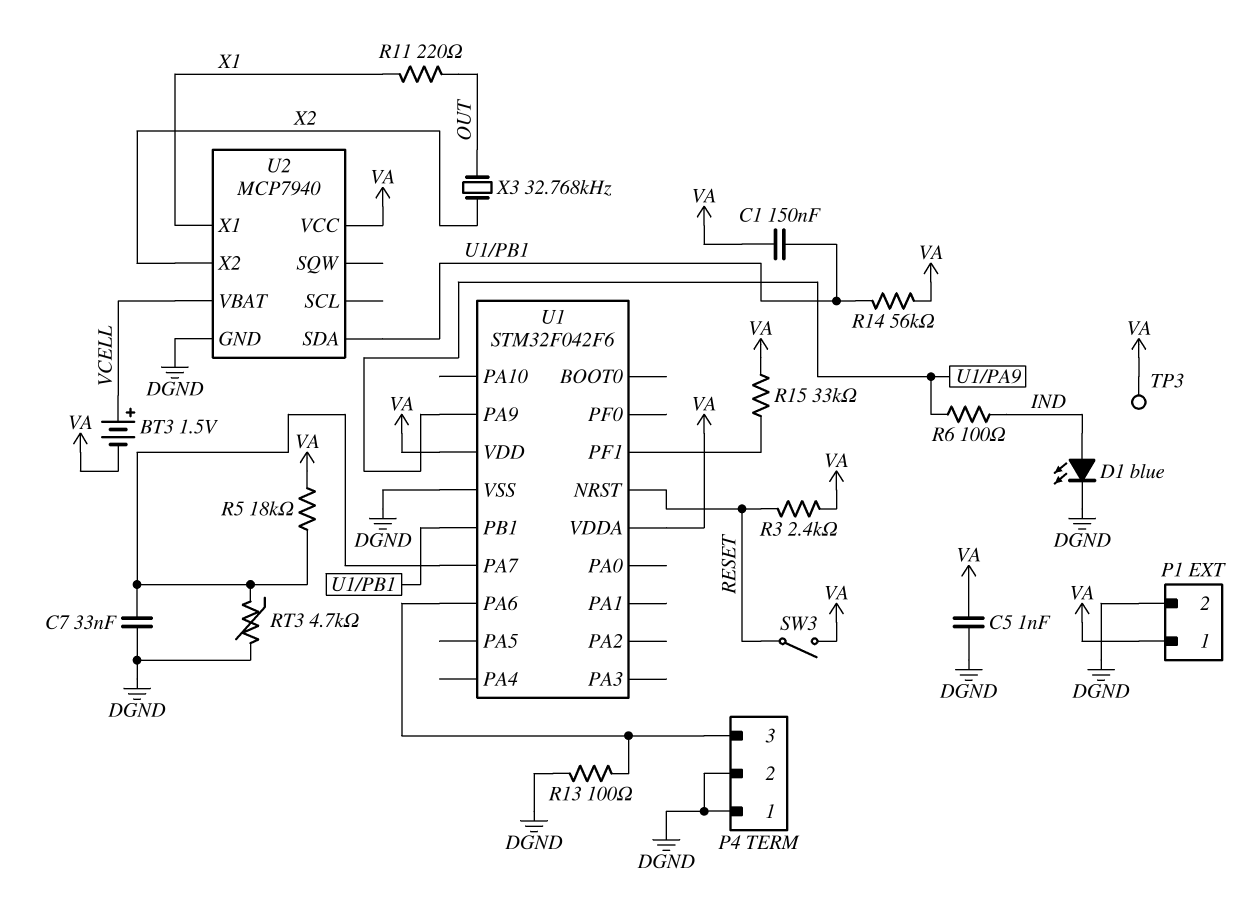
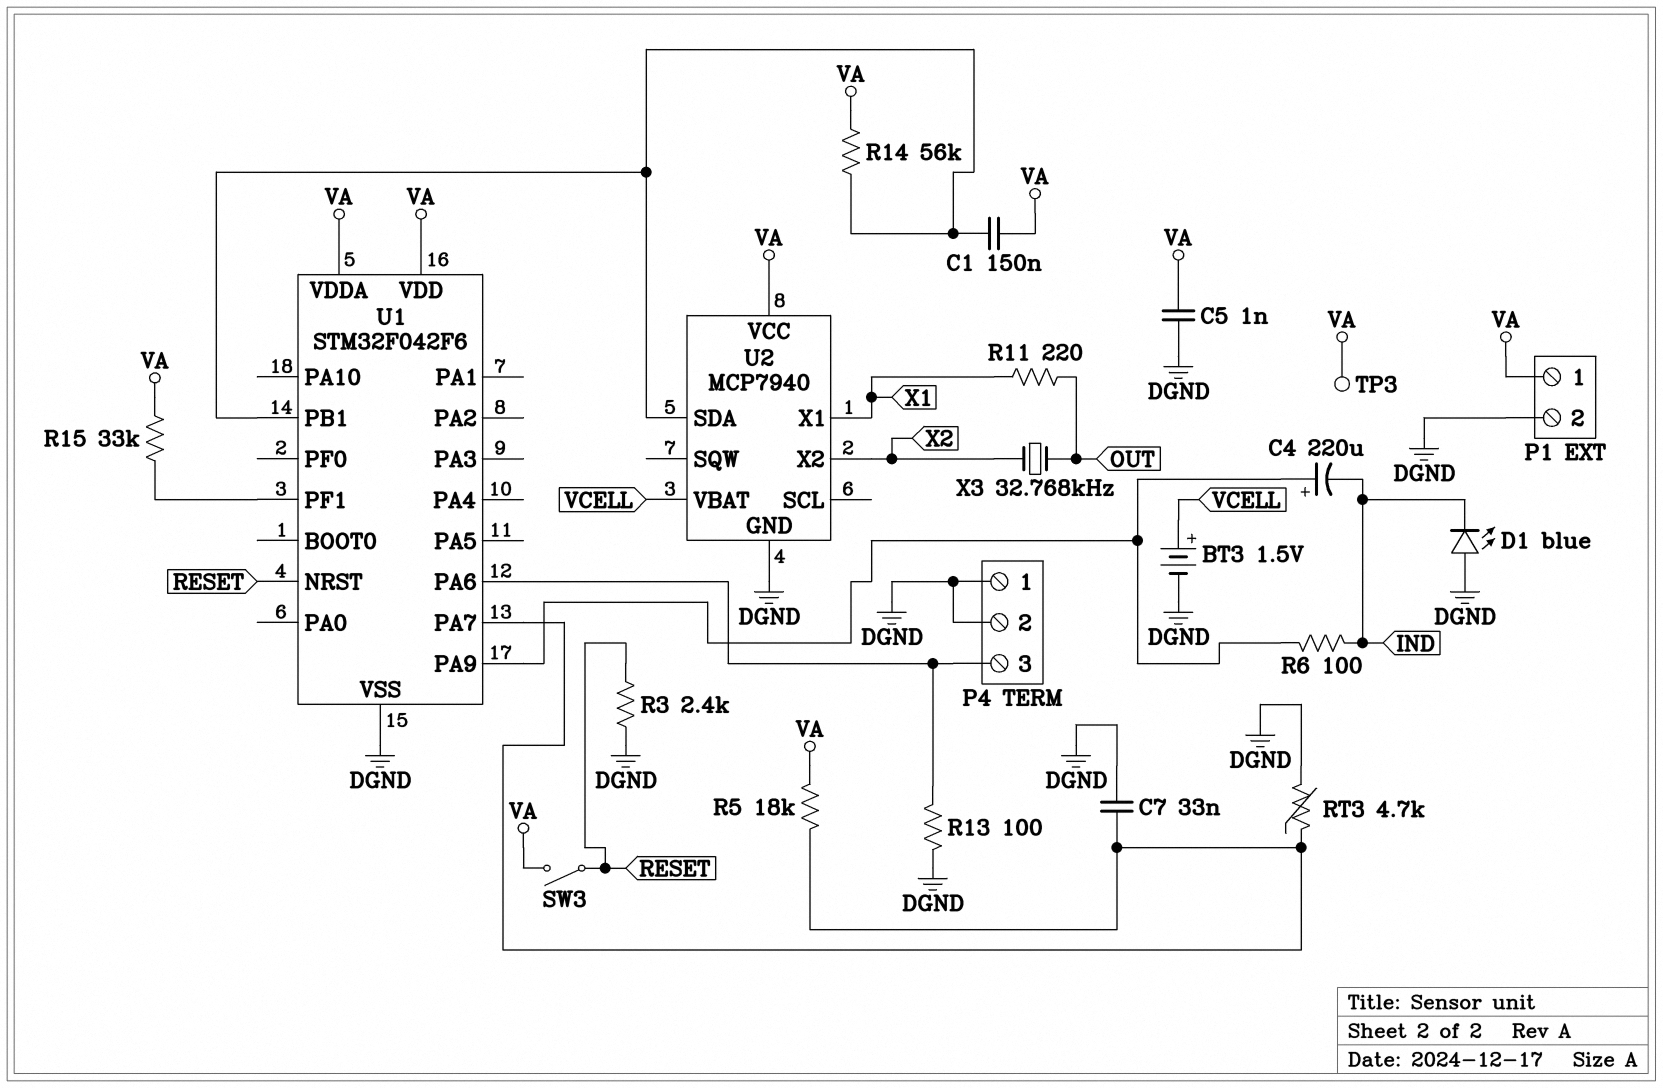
BT3: 1.5V (plus VCELL, minus VA) -> 1.5V (plus VCELL, minus DGND)
C4: none -> 220uF (plus U1/PA9, minus IND)
D1: LED blue (A IND, K DGND) -> LED blue (A DGND, K IND)
R3: 2.4k (RESET, VA) -> 2.4k (DGND, RESET)

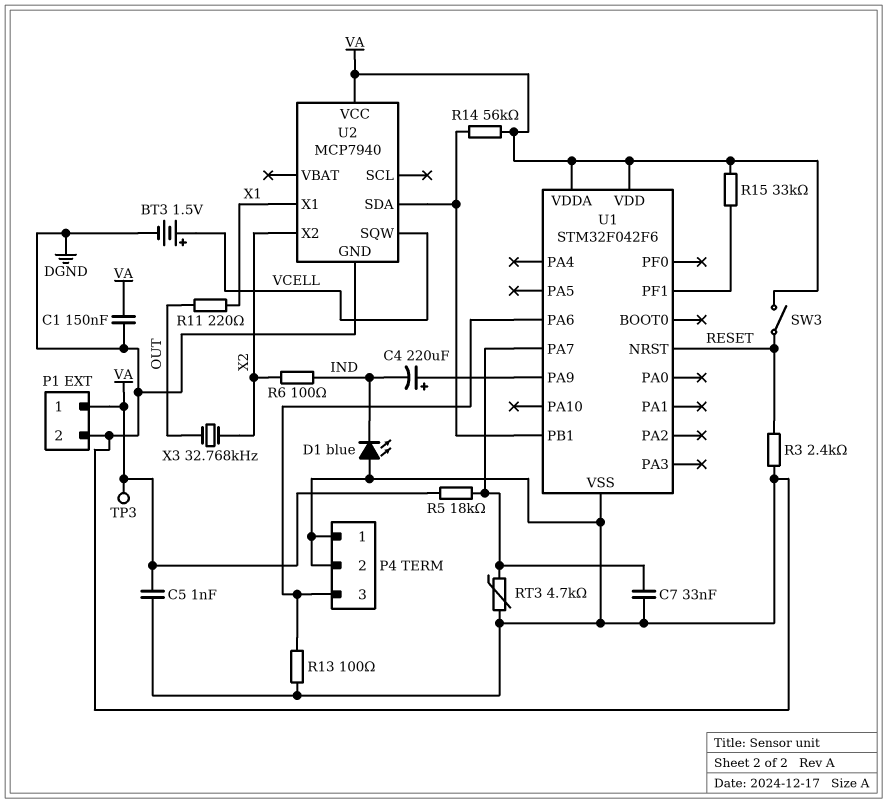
C1: 150nF (U1/PB1, VA) -> 150nF (DGND, VA)
R6: 100 (IND, U1/PA9) -> 100 (IND, X2)
U2 pin SQW: none -> VCELL
U2 pin VBAT: VCELL -> none

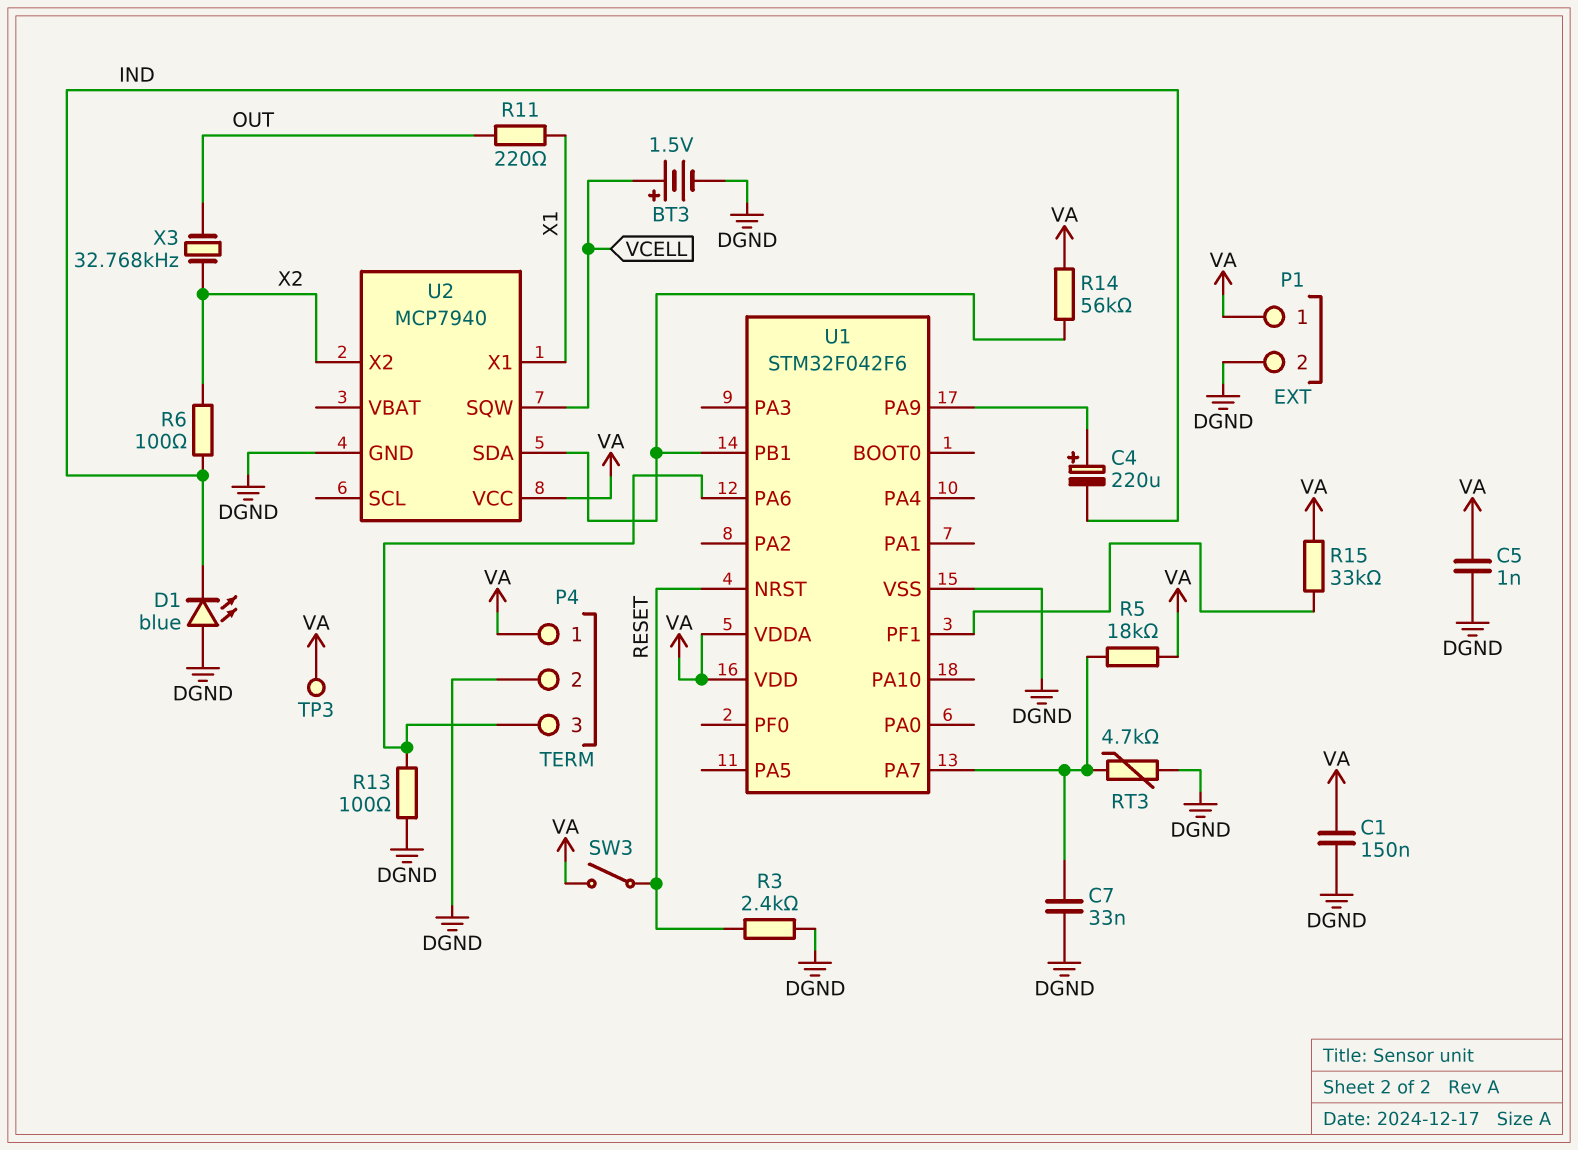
P4 pin 1: DGND -> VA

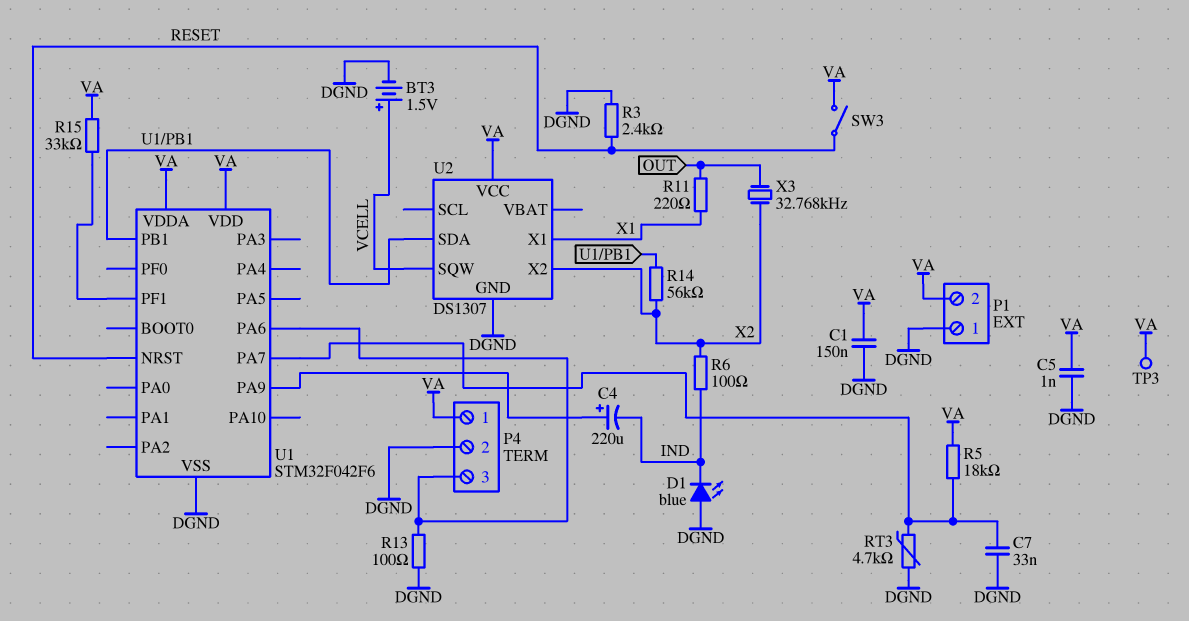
P1 pin 1: VA -> DGND
P1 pin 2: DGND -> VA
R14: 56k (U1/PB1, VA) -> 56k (U1/PB1, X2)
U2: MCP7940 -> DS1307

